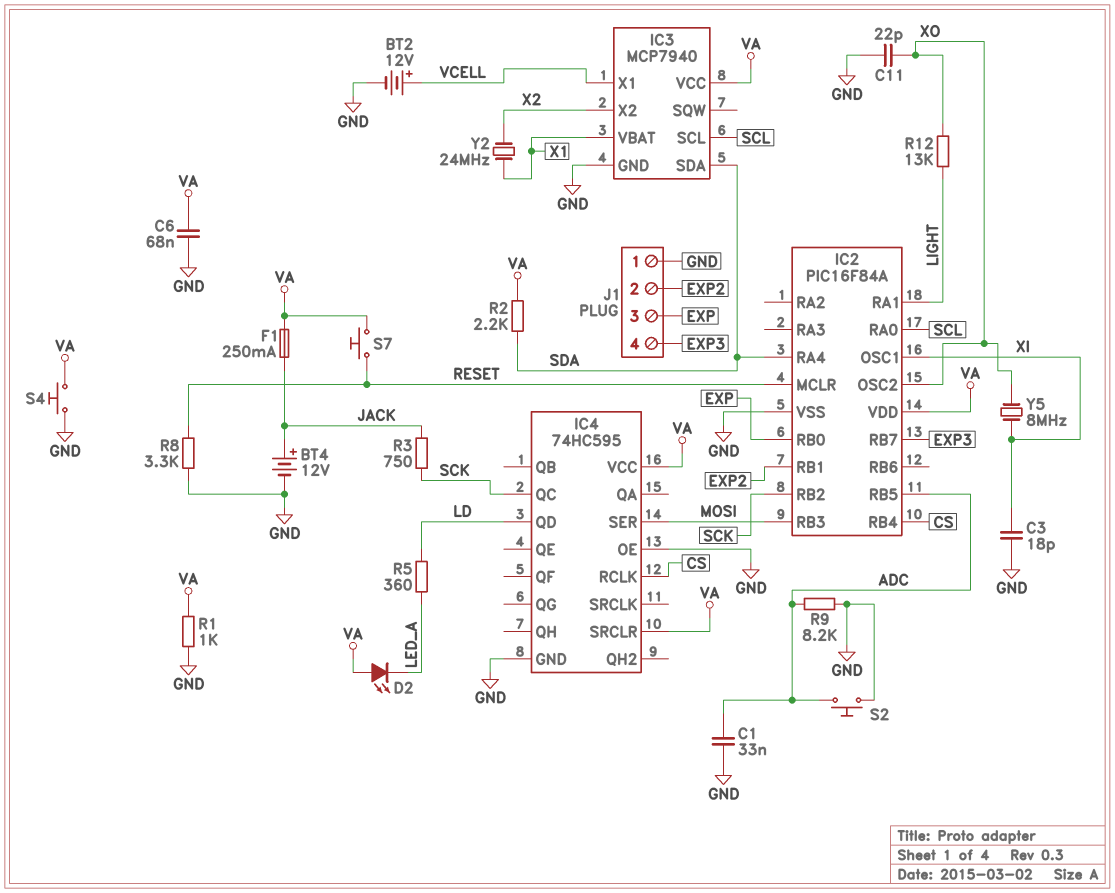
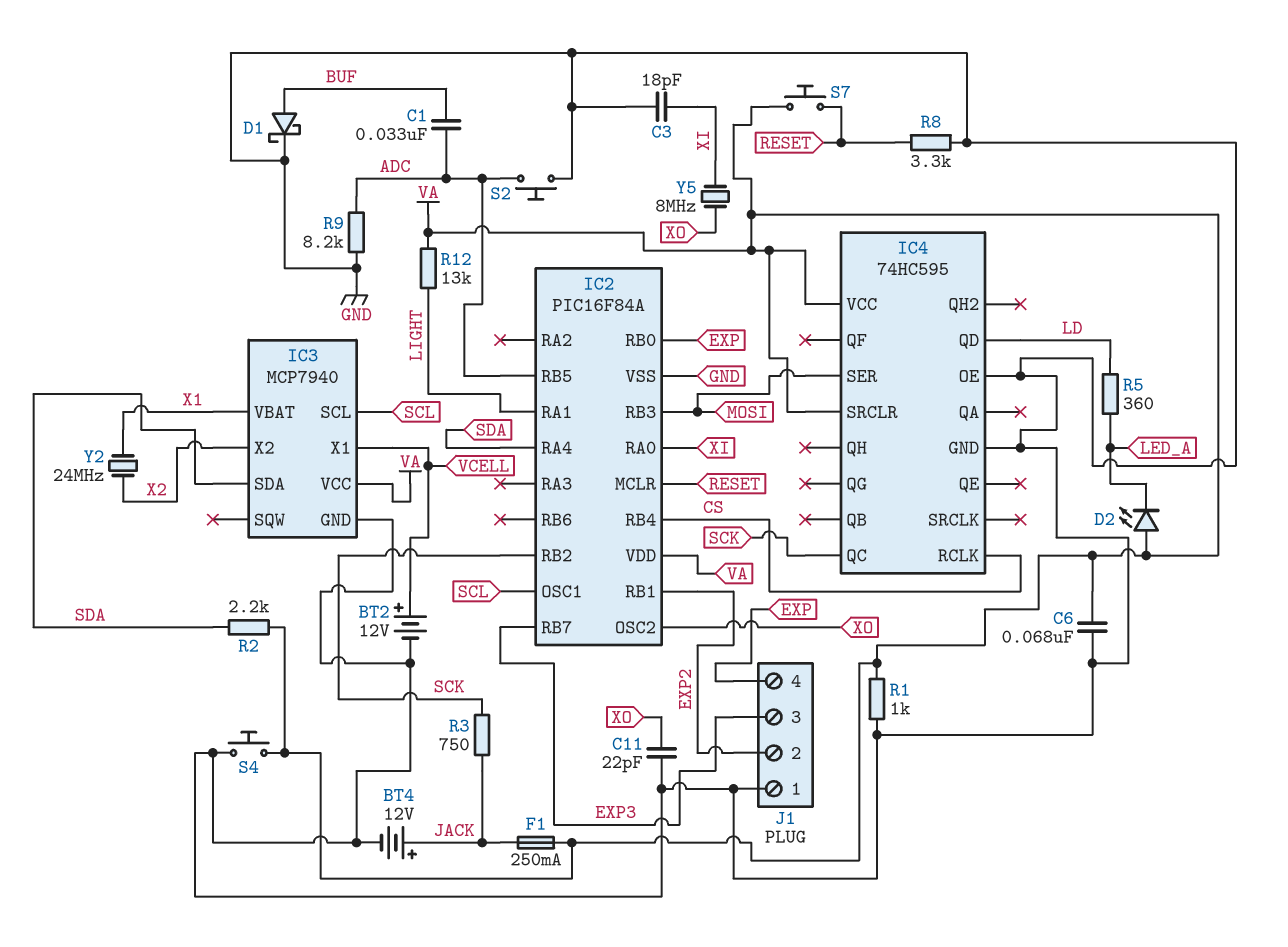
C1: 33nF (ADC, GND) -> 33nF (ADC, BUF)
D1: none -> schottky (A BUF, K GND)
IC2 pin OSC1: XI -> SCL
IC2 pin RA0: SCL -> XI
J1 pin 3: EXP -> EXP3
J1 pin 4: EXP3 -> EXP
R12: 13k (LIGHT, XO) -> 13k (LIGHT, VA)

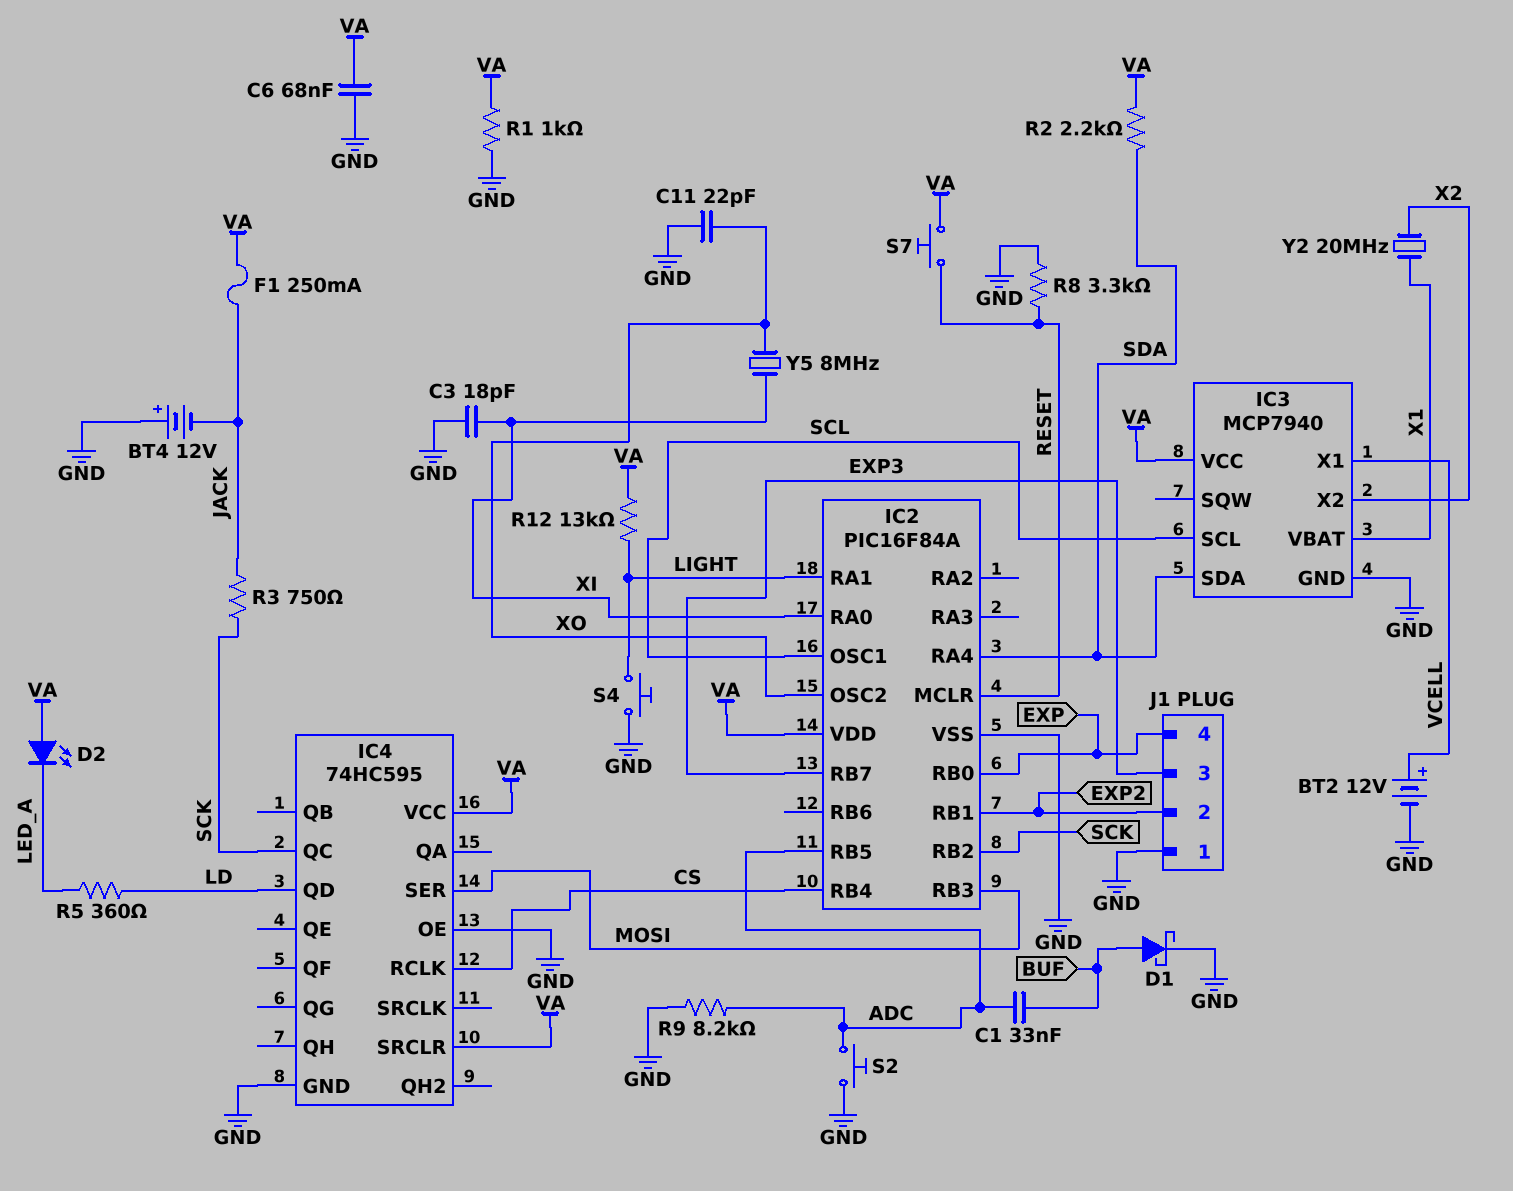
BT4: 12V (plus JACK, minus GND) -> 12V (plus GND, minus JACK)
S4: button (GND, VA) -> button (GND, LIGHT)
Y2: 24MHz (X1, X2) -> 20MHz (X1, X2)

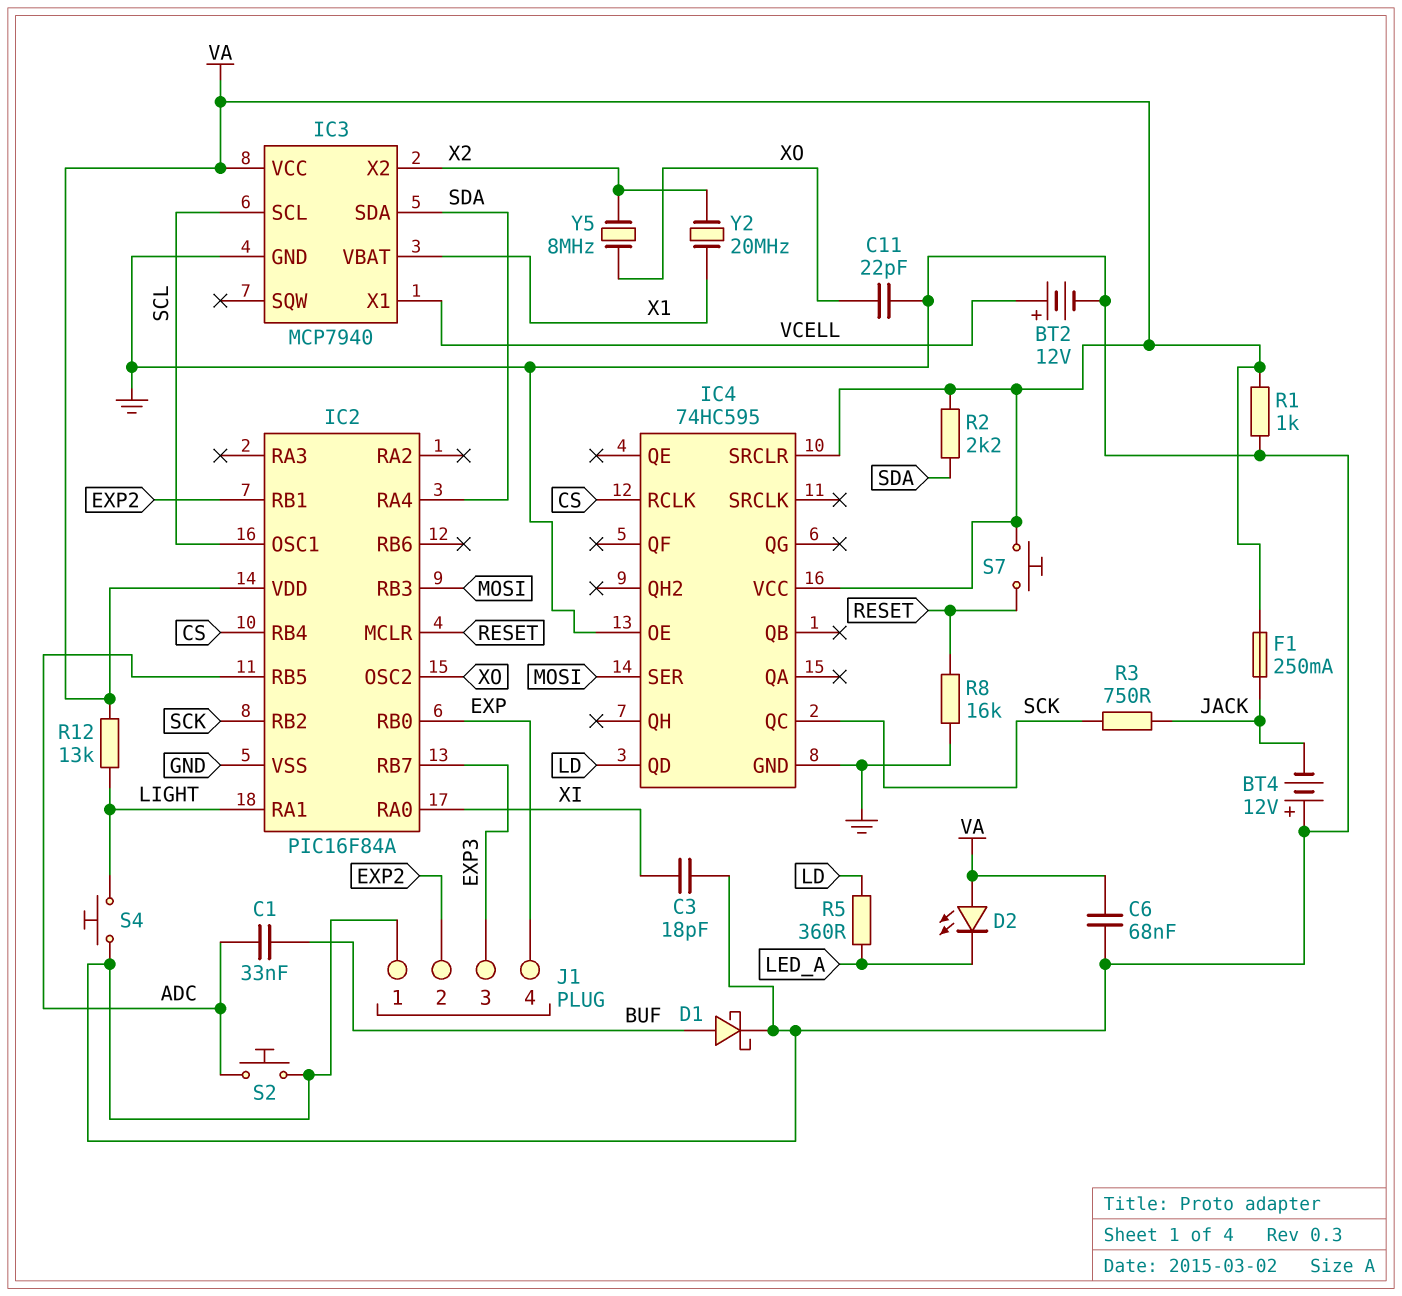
R8: 3.3k (GND, RESET) -> 16k (GND, RESET)
R9: 8.2k (ADC, GND) -> none
Y5: 8MHz (XI, XO) -> 8MHz (X2, XO)

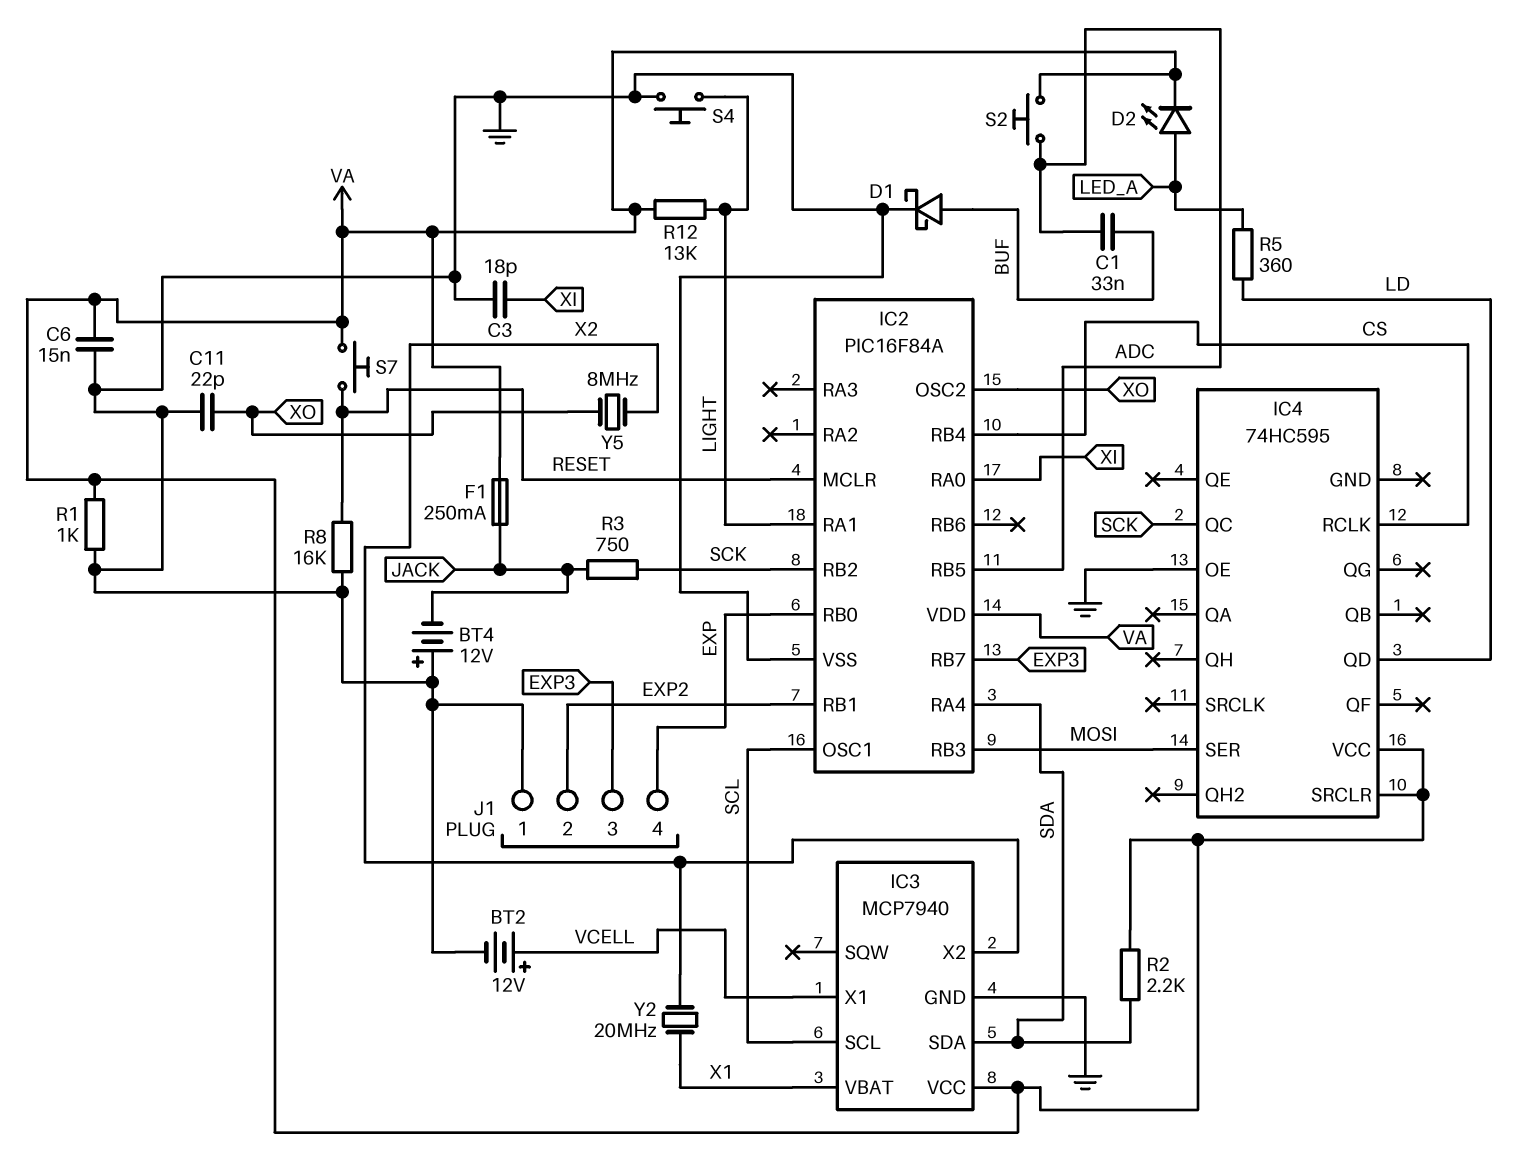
C6: 68nF (GND, VA) -> 15nF (GND, VA)
D2: LED (A VA, K LED_A) -> LED (A LED_A, K VA)
IC4 pin GND: GND -> none
S2: button (ADC, GND) -> button (ADC, VA)

